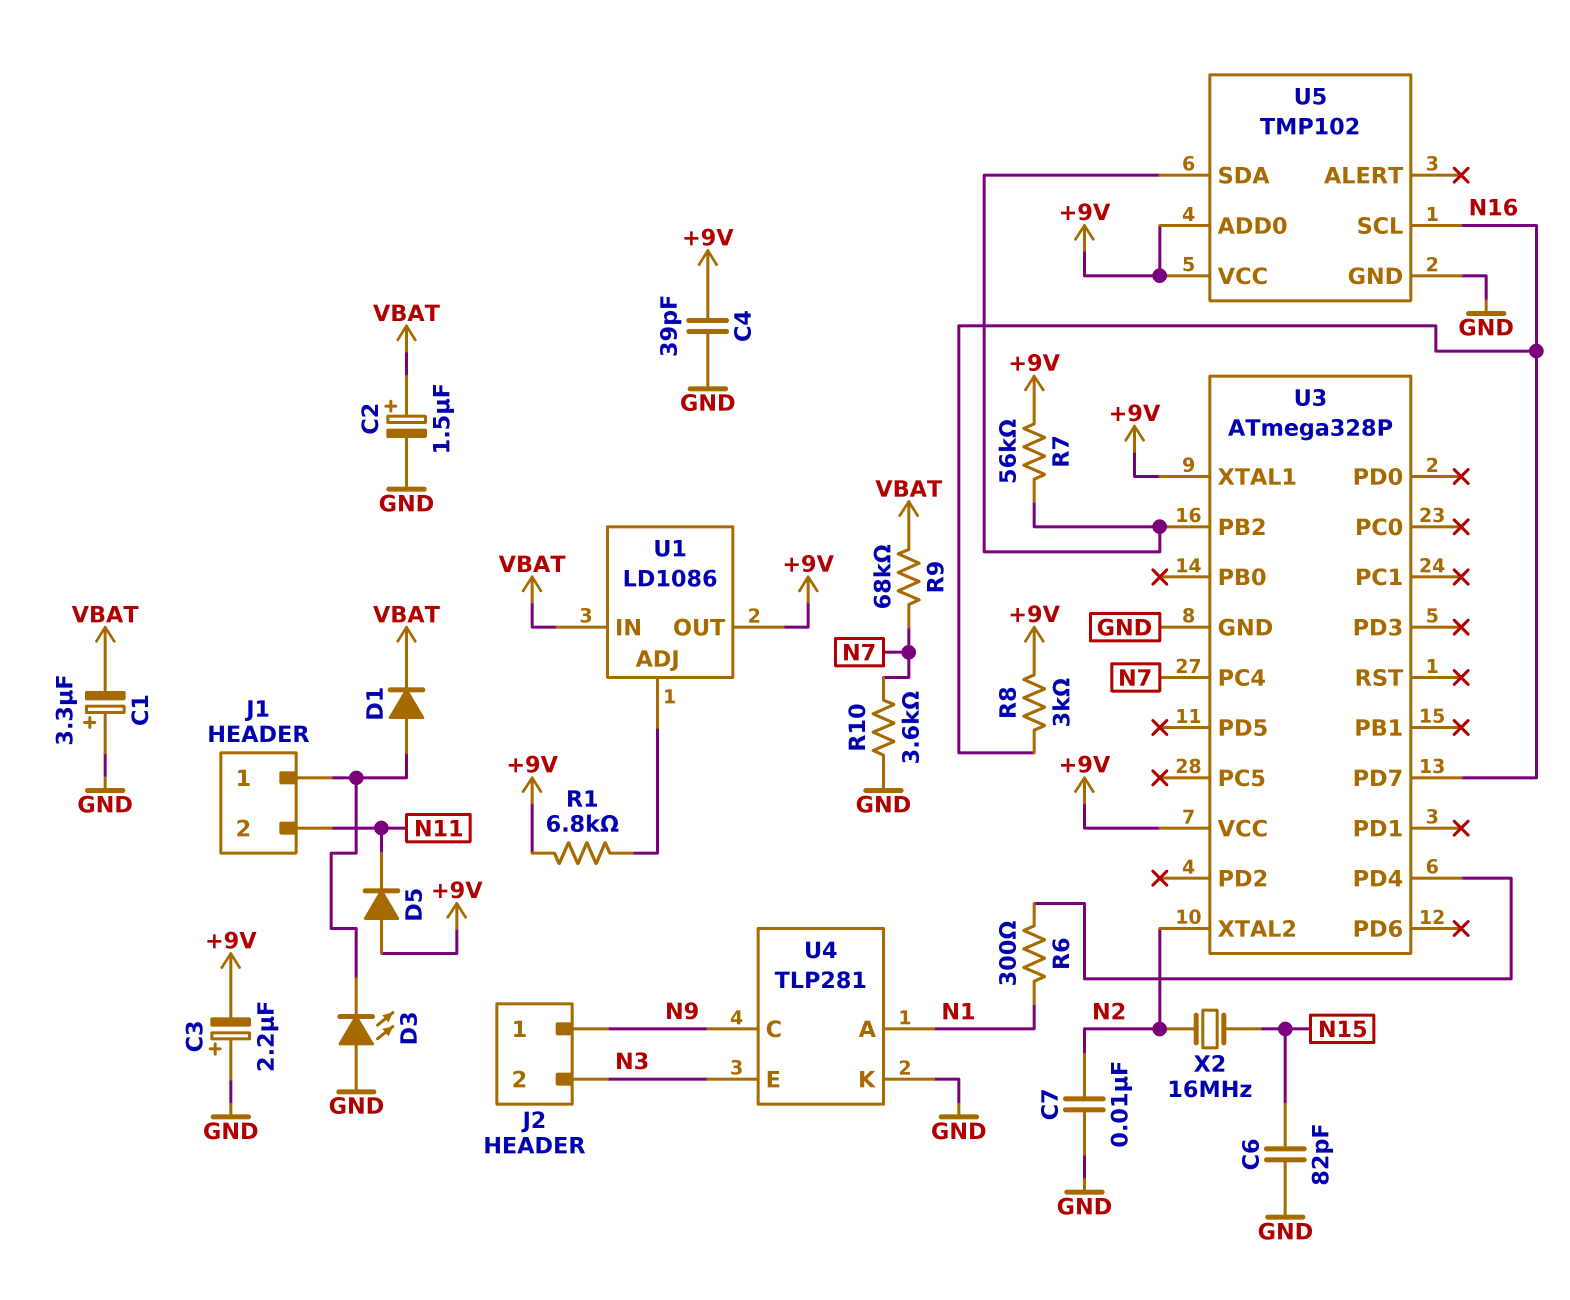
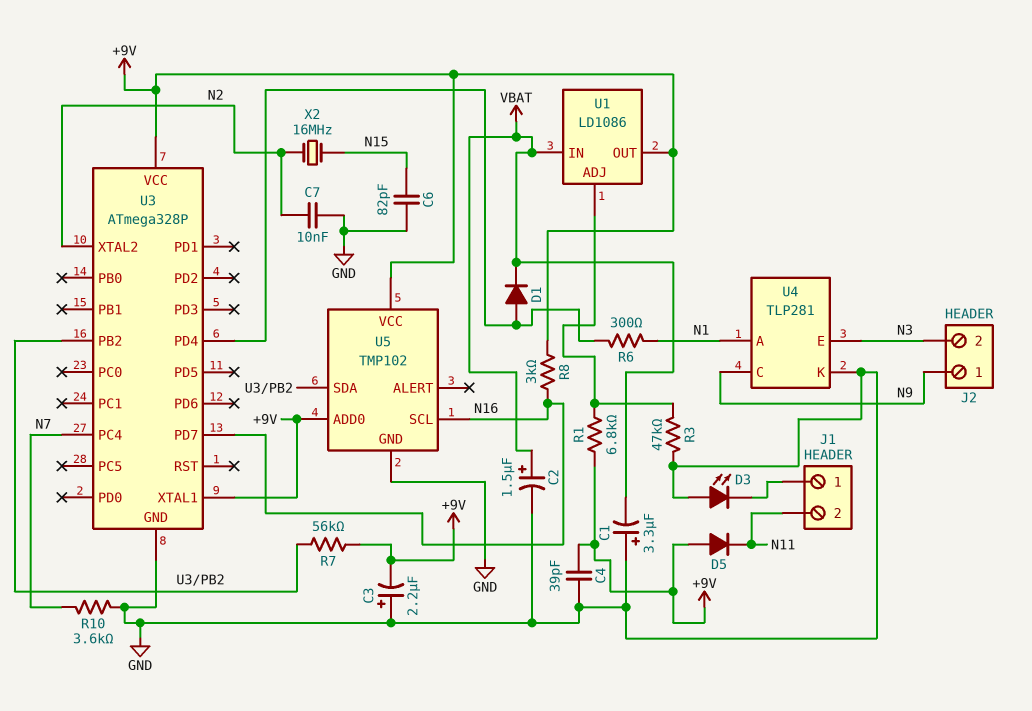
D1: diode (A J1/1, K VBAT) -> diode (A U3/PD4, K VBAT)
R3: none -> 47k (GND, U1/ADJ)
R9: 68k (N7, VBAT) -> none

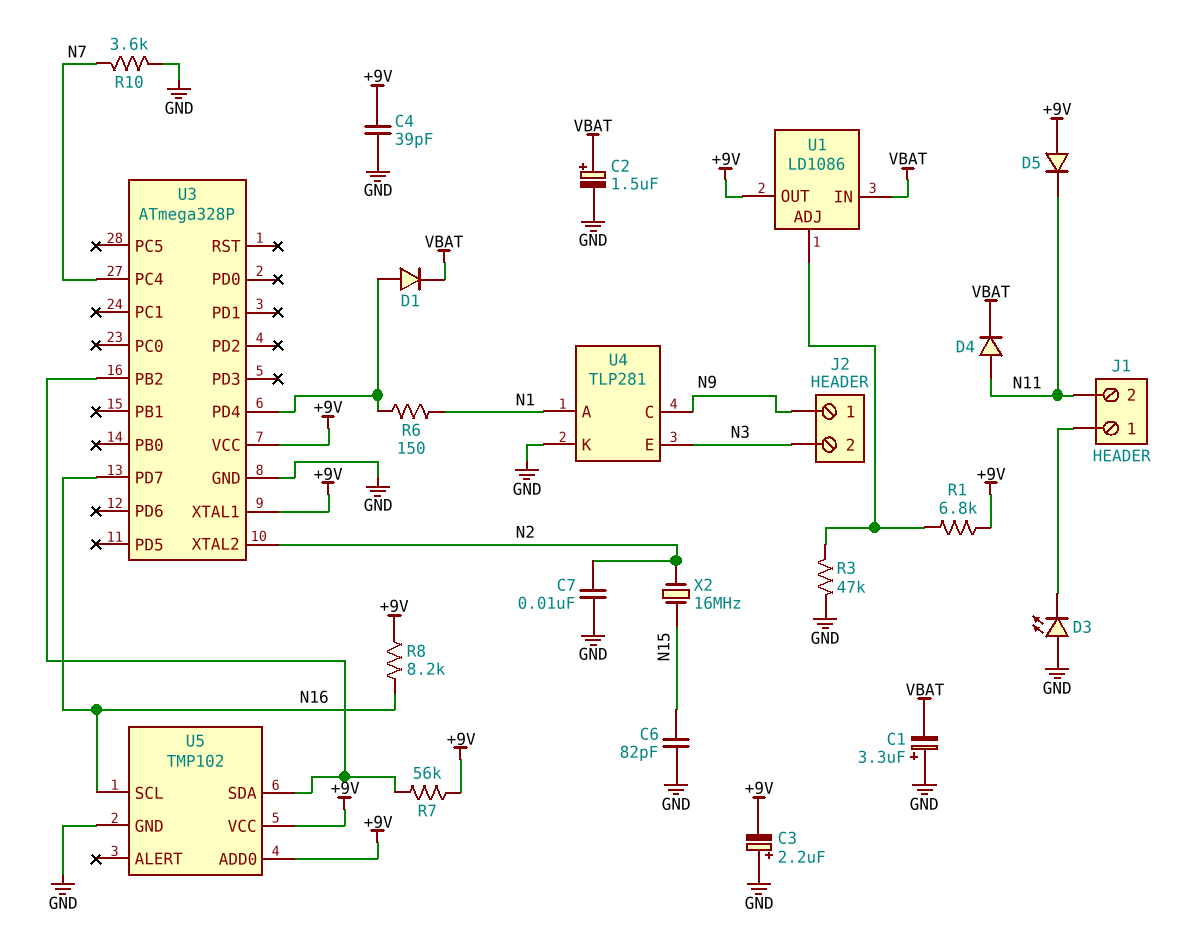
D4: none -> diode (A N11, K VBAT)
R6: 300 (N1, U3/PD4) -> 150 (N1, U3/PD4)
R8: 3k (+9V, N16) -> 8.2k (+9V, N16)

